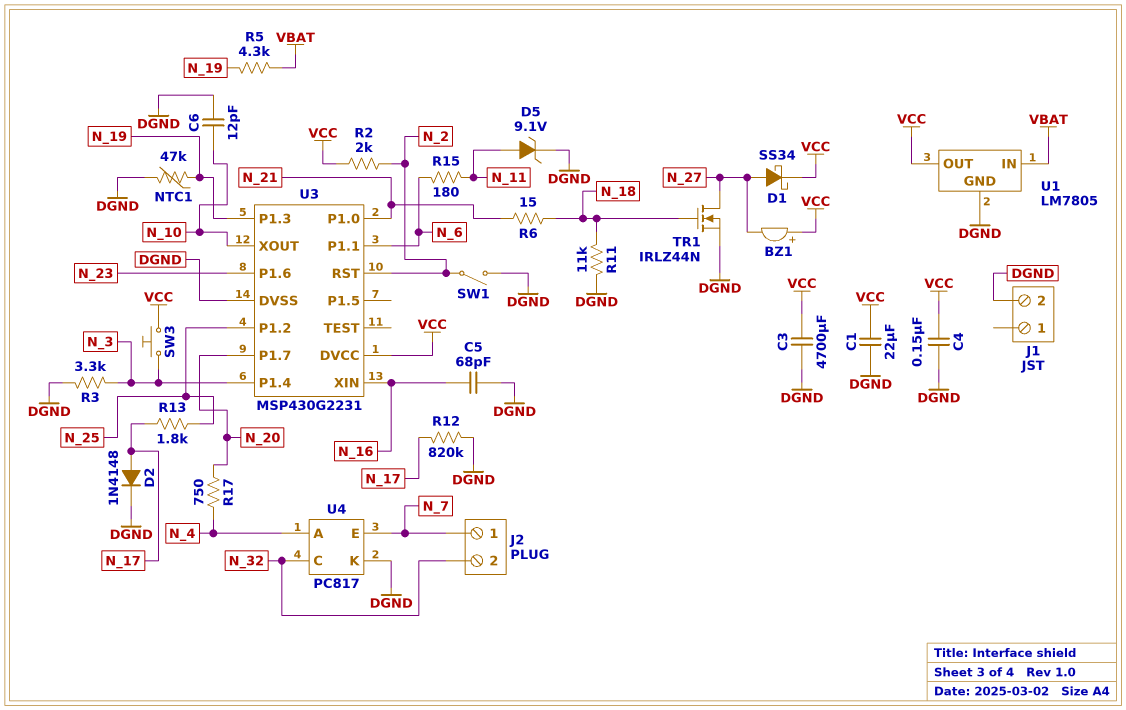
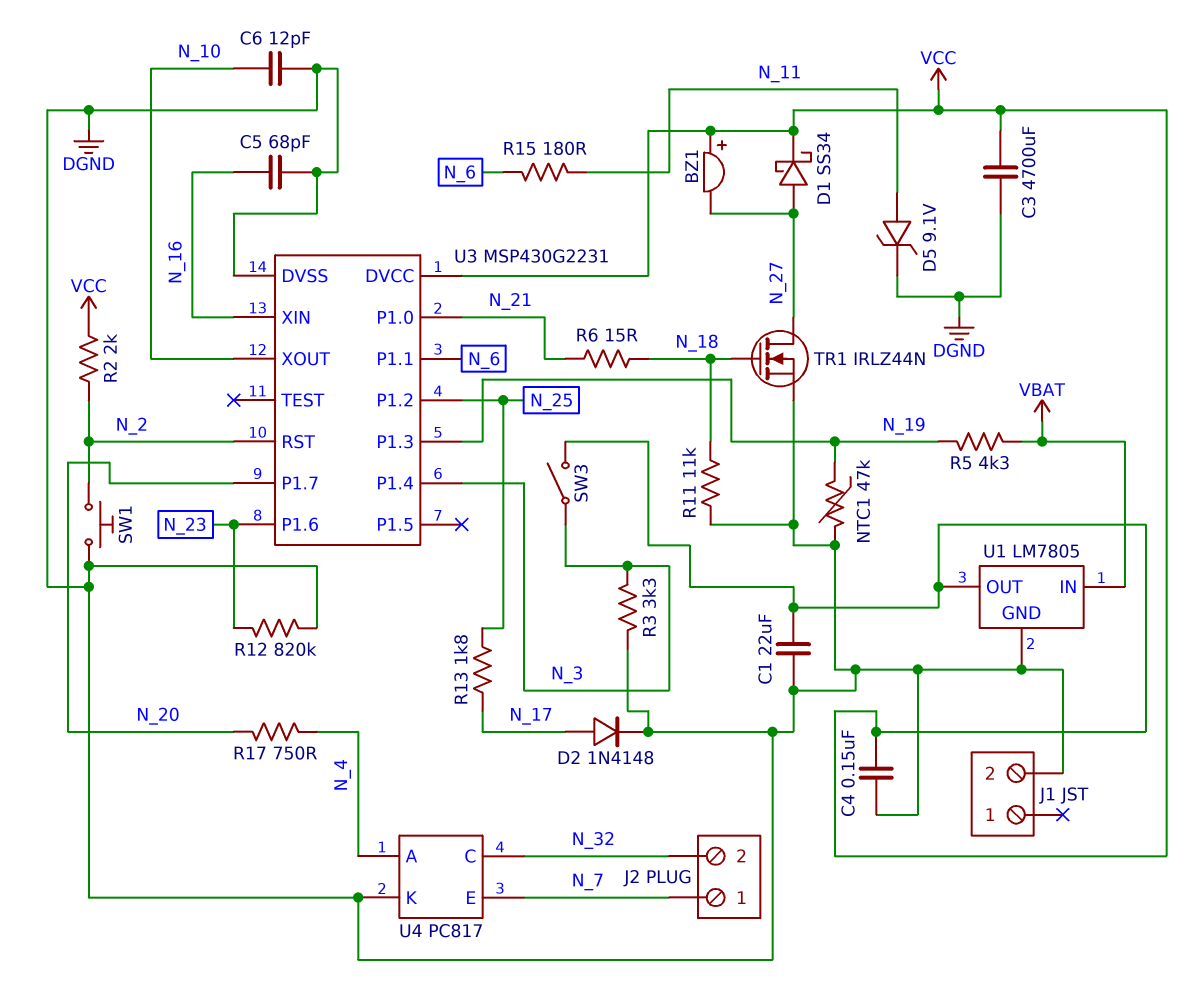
R12: 820k (DGND, N_17) -> 820k (DGND, N_23)
SW1: switch (DGND, N_2) -> button (DGND, N_2)
SW3: button (N_3, VCC) -> switch (N_3, VCC)

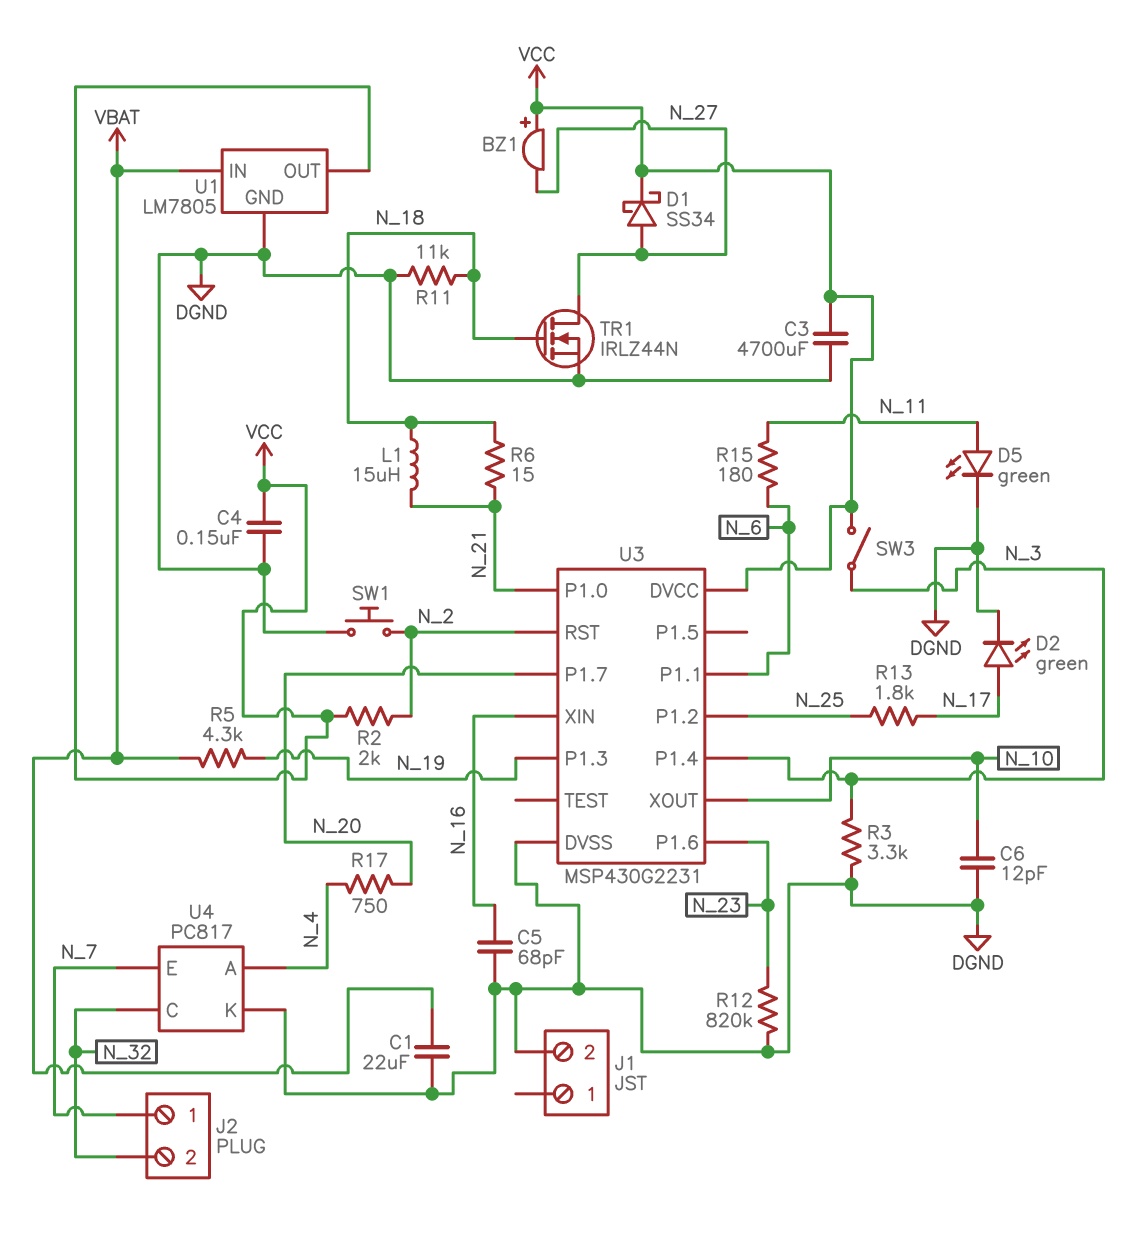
C1: 22uF (DGND, VCC) -> 22uF (DGND, VBAT)
D2: diode 1N4148 (A N_17, K DGND) -> LED green (A N_17, K DGND)
D5: zener 9.1V (A N_11, K DGND) -> LED green (A N_11, K DGND)
L1: none -> 15uH (N_18, N_21)
NTC1: 47k (DGND, N_19) -> none

